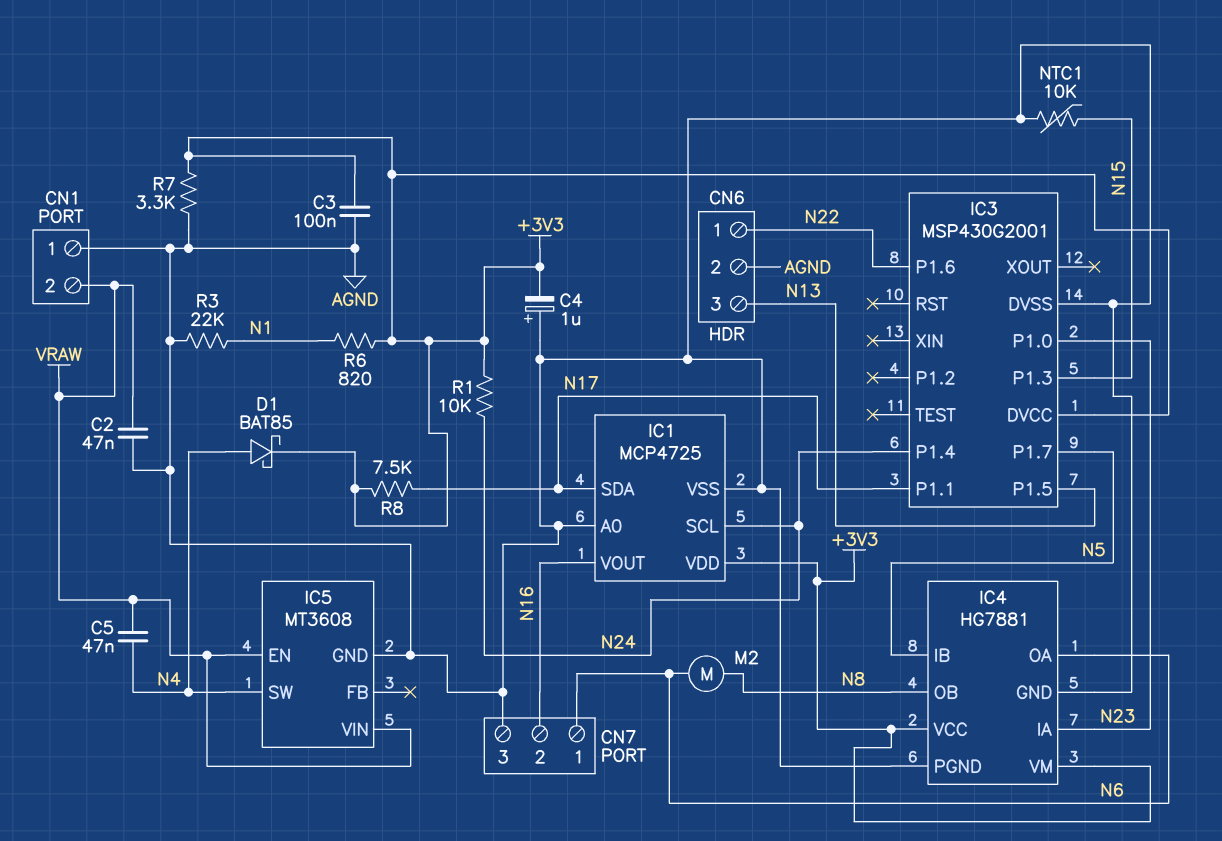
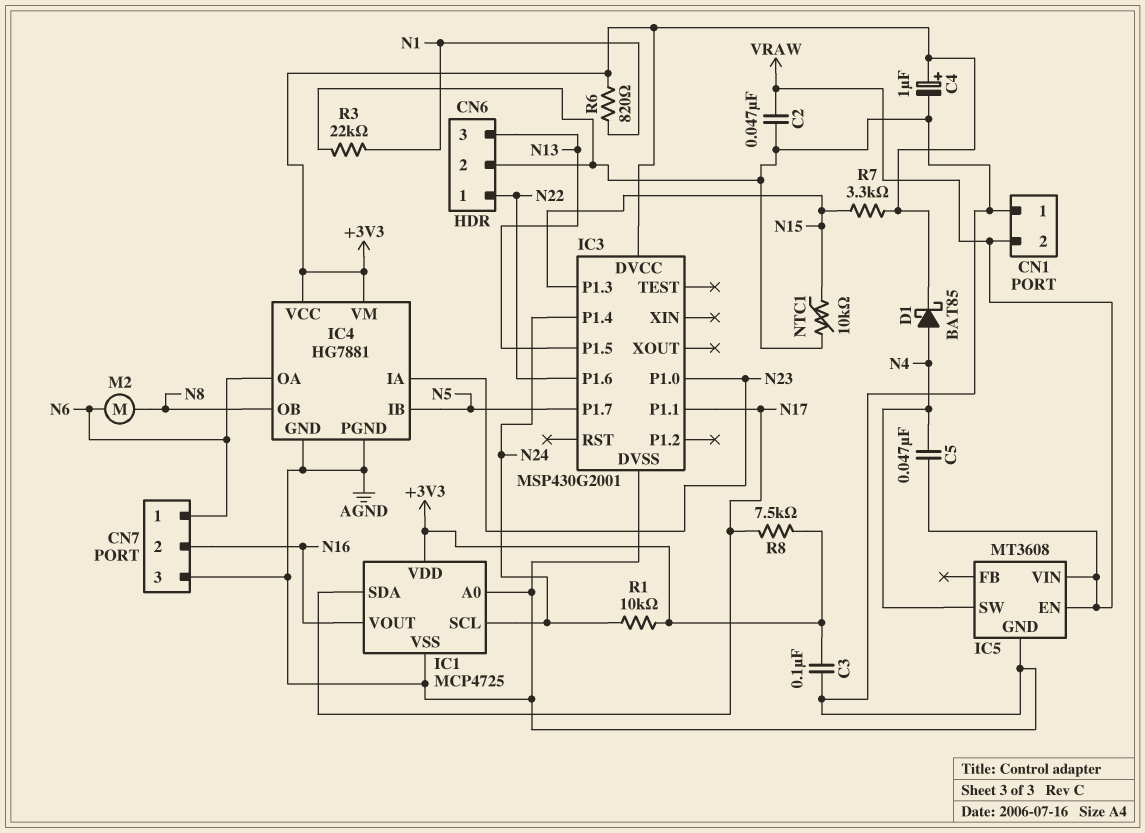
C4: 1uF (plus AGND, minus +3V3) -> 1uF (plus +3V3, minus AGND)
R7: 3.3k (+3V3, AGND) -> 3.3k (+3V3, N15)

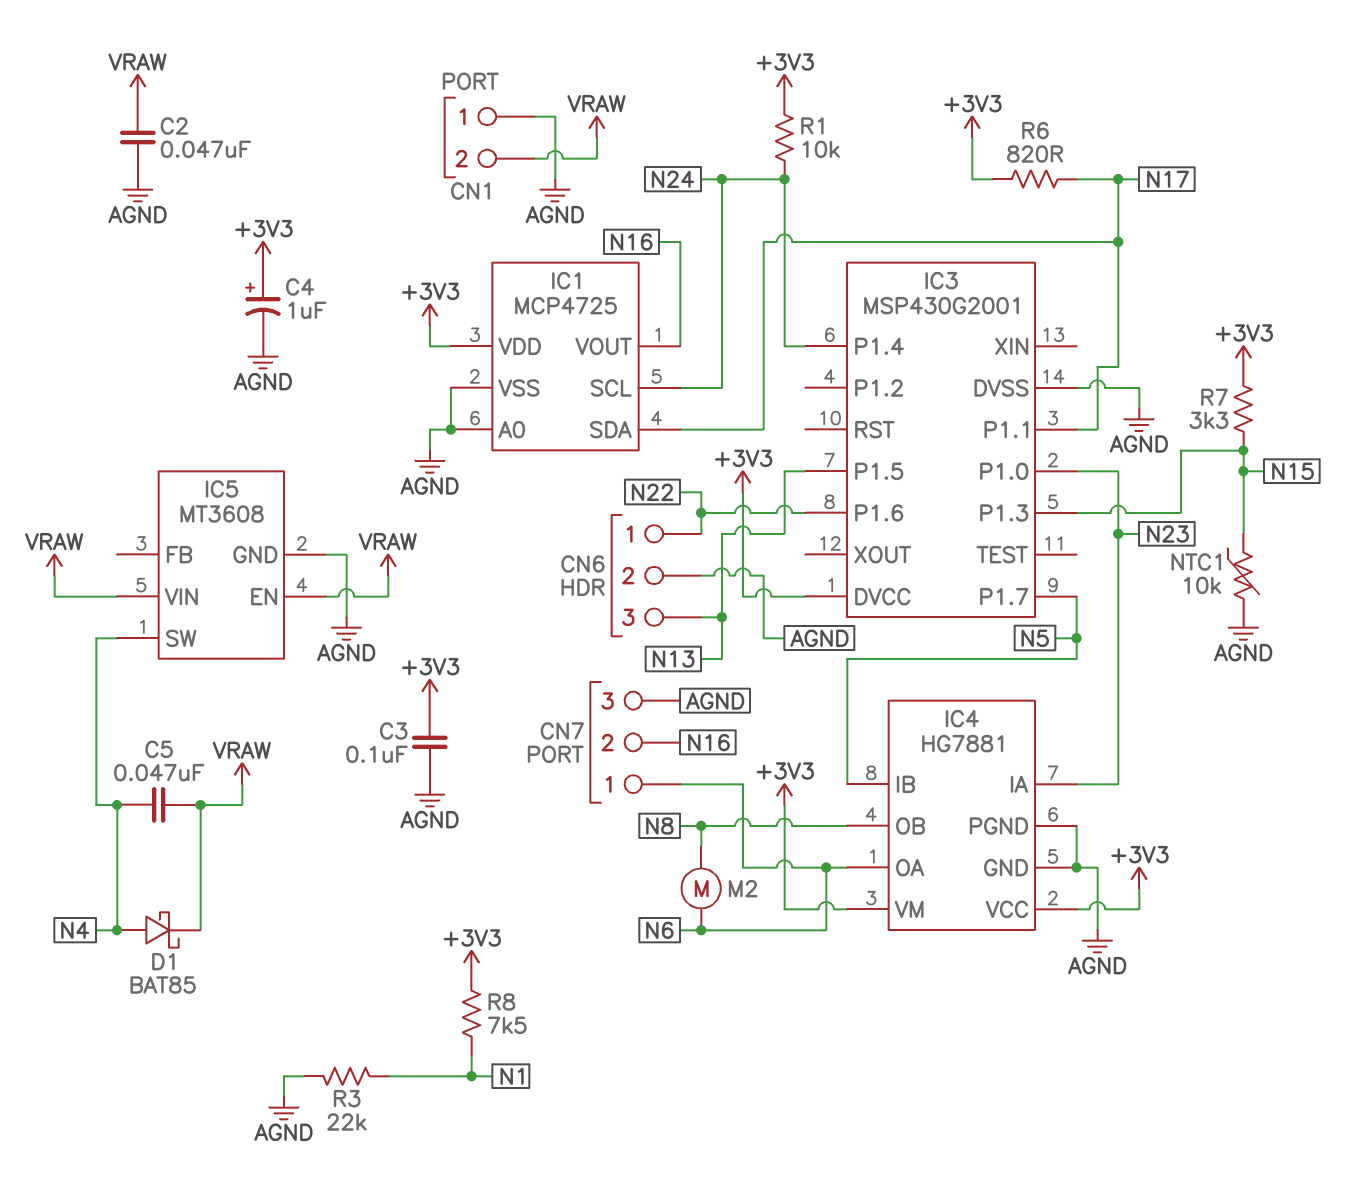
D1: schottky BAT85 (A N4, K +3V3) -> schottky BAT85 (A N4, K VRAW)
R6: 820 (+3V3, N1) -> 820 (+3V3, N17)
R8: 7.5k (+3V3, N17) -> 7.5k (+3V3, N1)

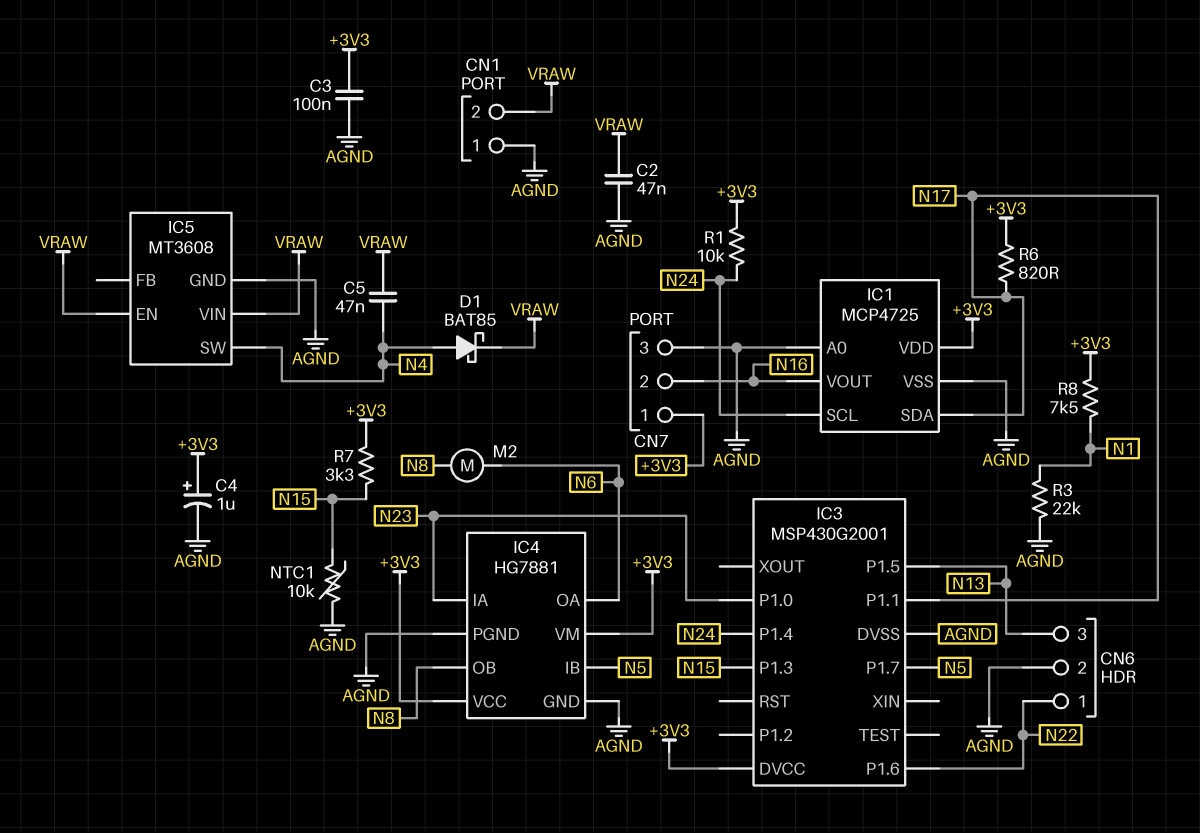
CN7 pin 1: N6 -> +3V3

